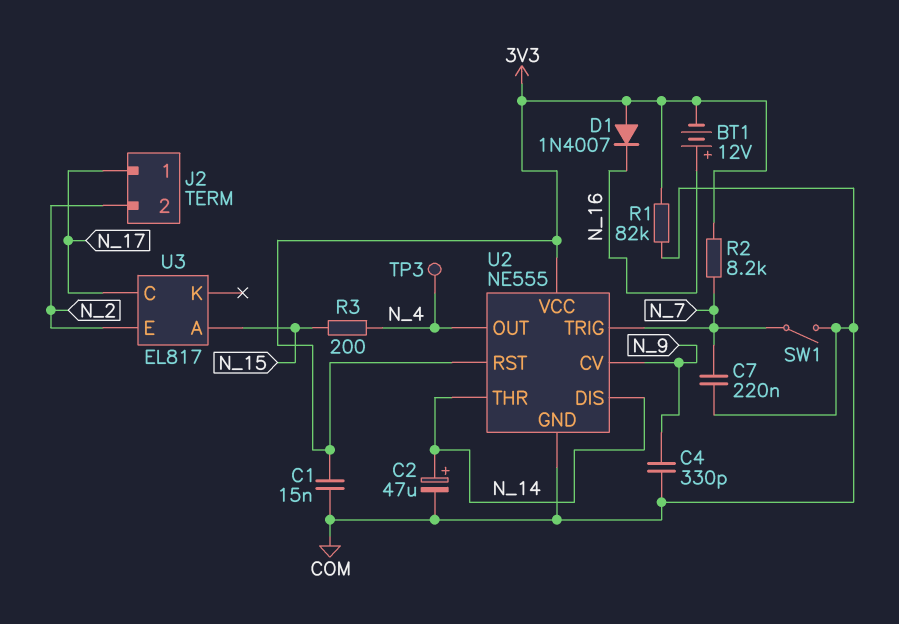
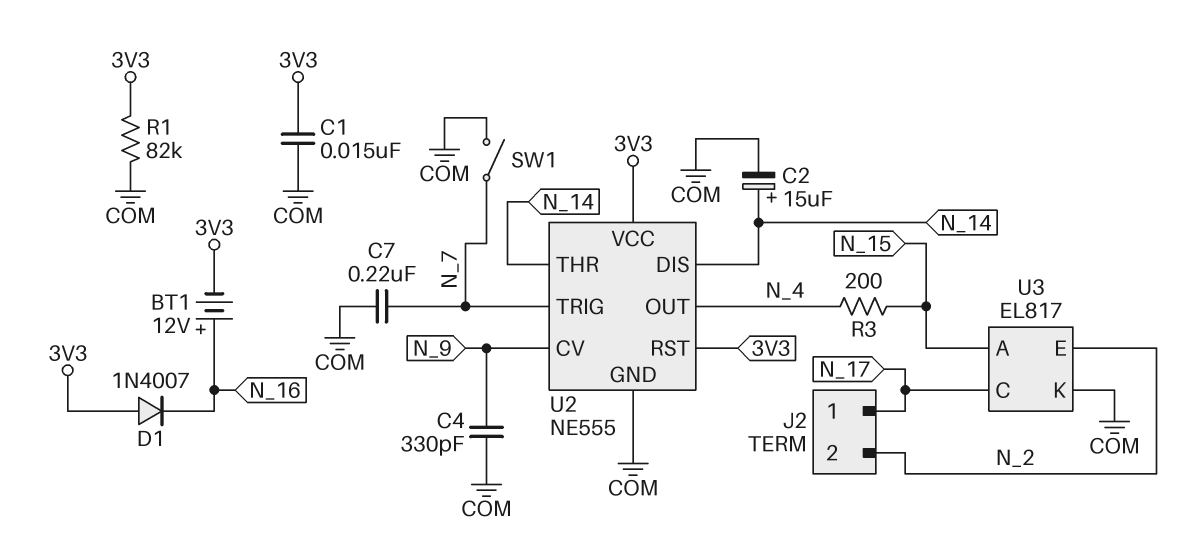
C2: 47uF (plus N_14, minus COM) -> 15uF (plus N_14, minus COM)
R2: 8.2k (3V3, N_7) -> none
TP3: test point (N_4) -> none
U3 pin K: none -> COM

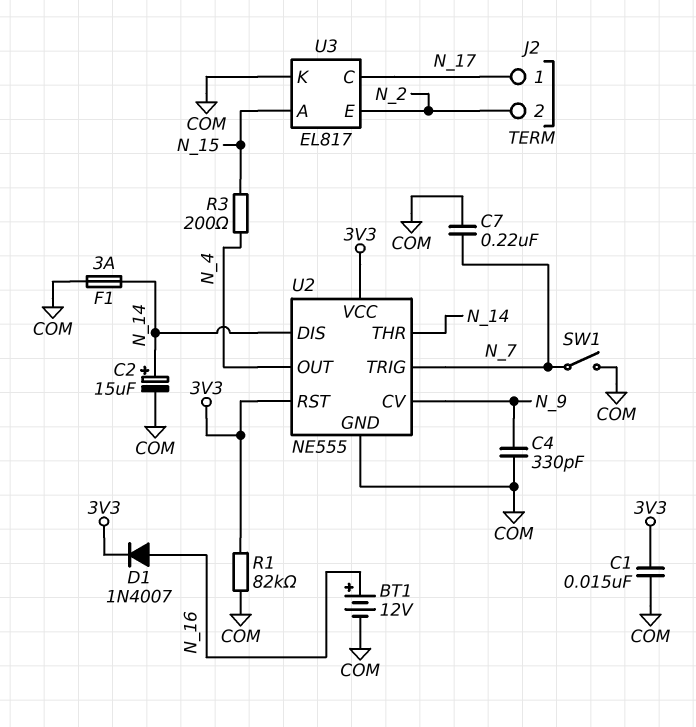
BT1: 12V (plus N_16, minus 3V3) -> 12V (plus N_16, minus COM)
D1: diode 1N4007 (A 3V3, K N_16) -> diode 1N4007 (A N_16, K 3V3)
F1: none -> 3A (COM, N_14)

